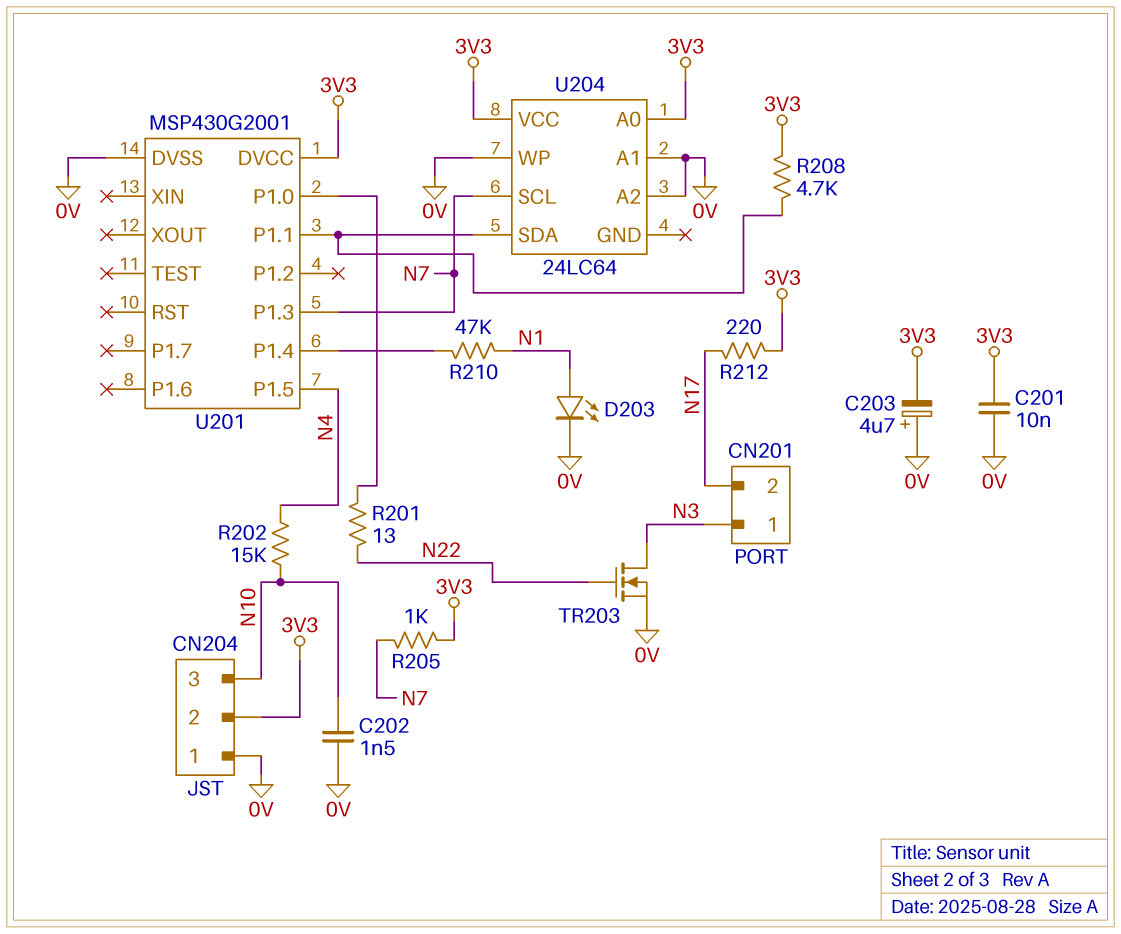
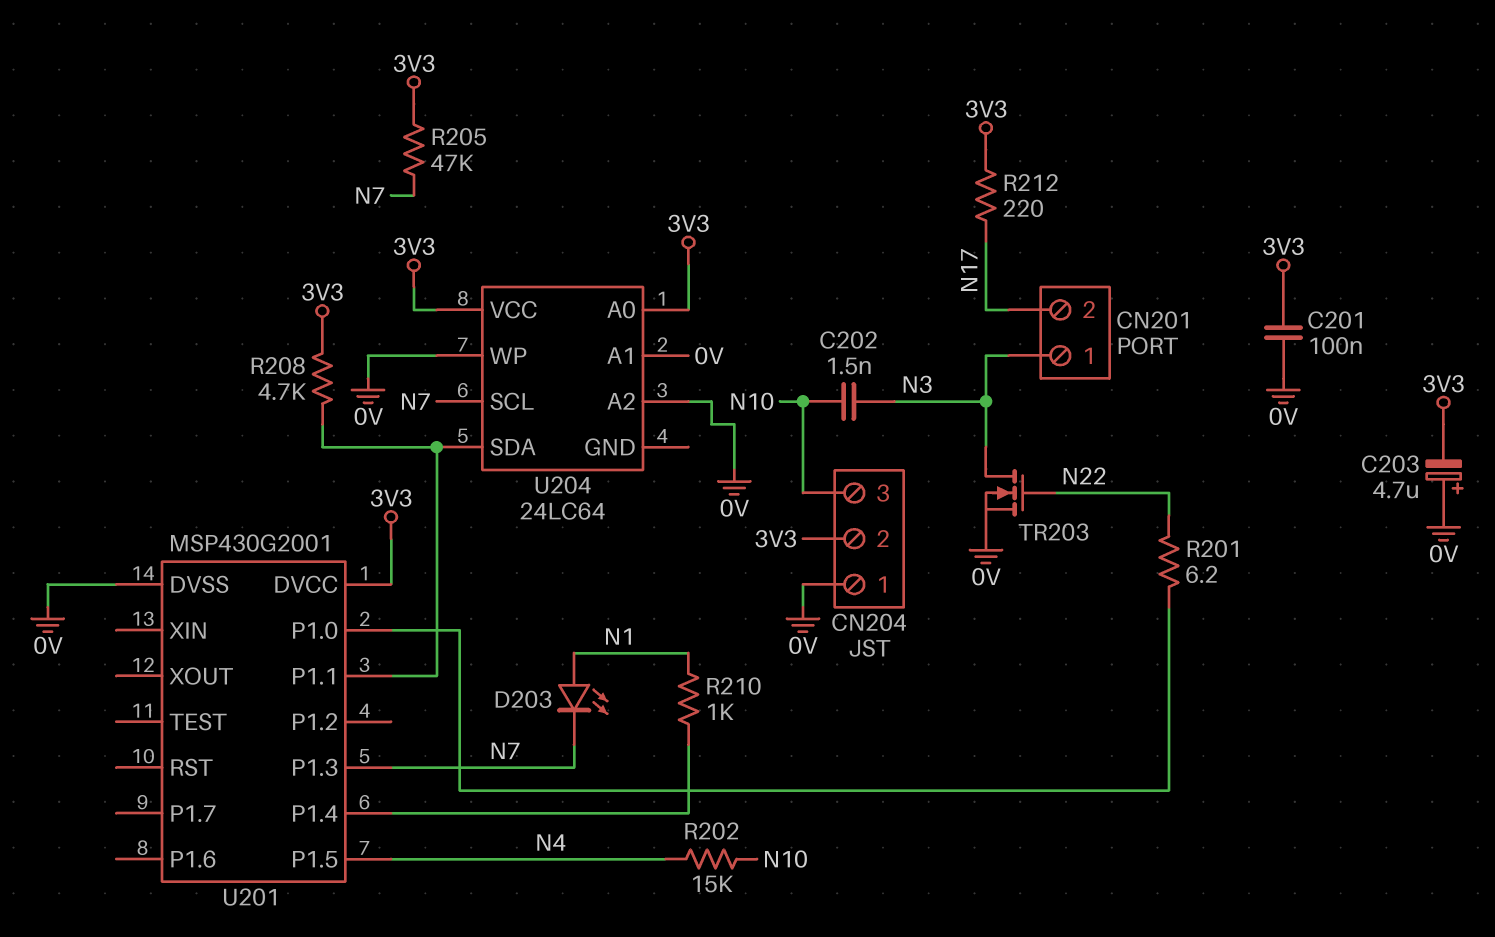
C201: 10nF (0V, 3V3) -> 100nF (0V, 3V3)
C202: 1.5nF (0V, N10) -> 1.5nF (N3, N10)
D203: LED (A N1, K 0V) -> LED (A N1, K N7)
R201: 13 (N22, U201/P1.0) -> 6.2 (N22, U201/P1.0)
R205: 1k (3V3, N7) -> 47k (3V3, N7)
R210: 47k (N1, U201/P1.4) -> 1k (N1, U201/P1.4)

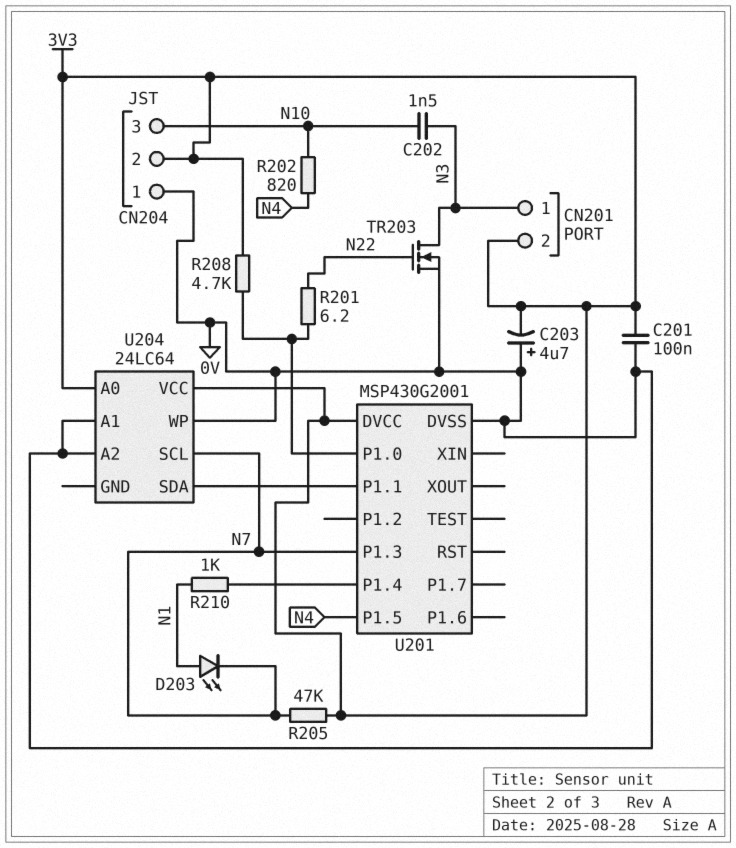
CN201 pin 2: N17 -> 3V3
R202: 15k (N4, N10) -> 820 (N4, N10)
R208: 4.7k (3V3, U201/P1.1) -> 4.7k (3V3, U201/P1.0)
R212: 220 (3V3, N17) -> none

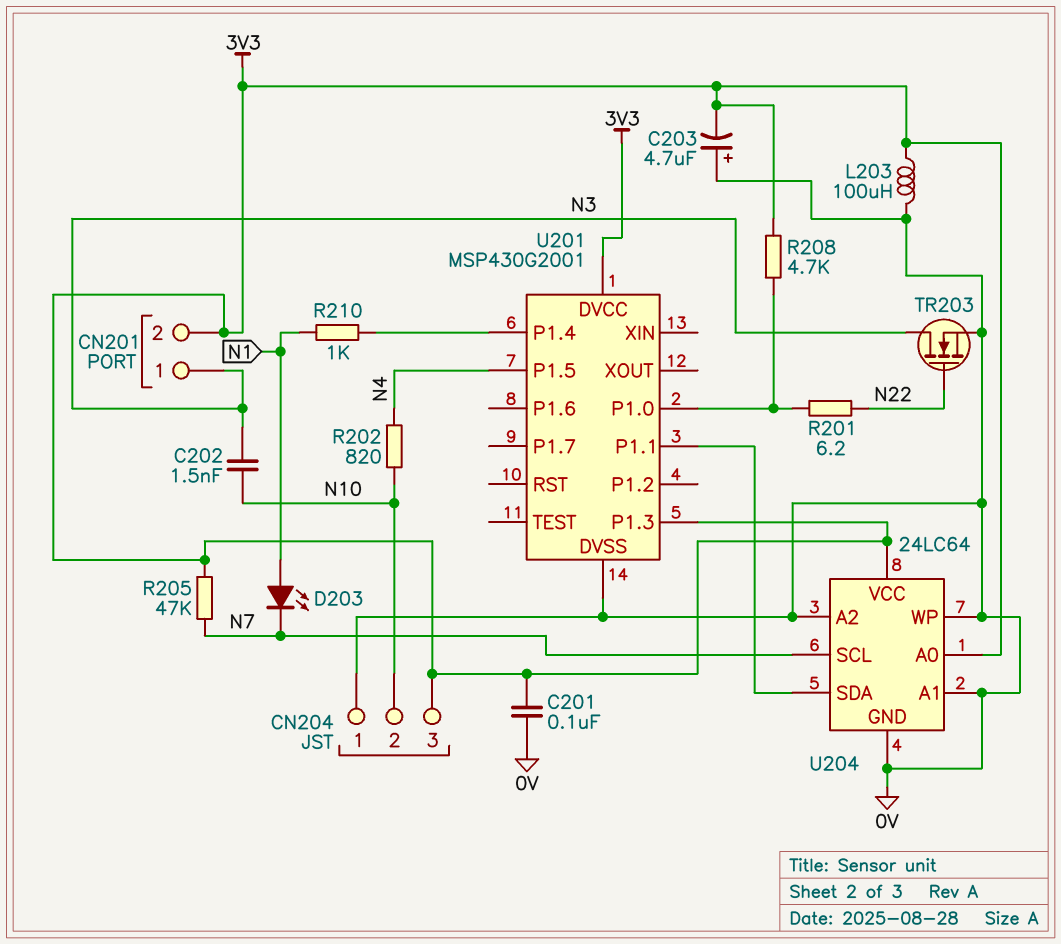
CN204 pin 2: 3V3 -> N10
CN204 pin 3: N10 -> 3V3
L203: none -> 100uH (0V, 3V3)
U201 pin P1.3: N7 -> 3V3
U204 pin GND: none -> 0V

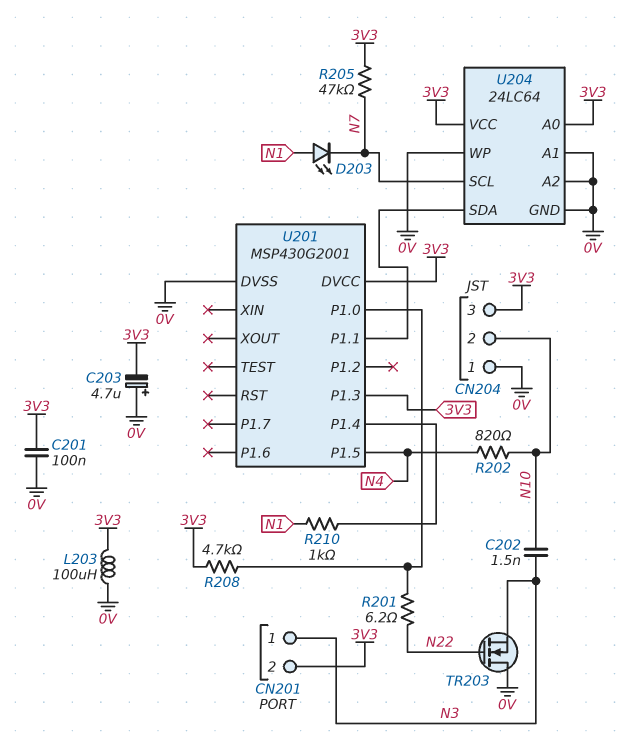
TR203: NMOS (G N22, D N3, S 0V) -> NMOS (G N22, D 0V, S N3)

